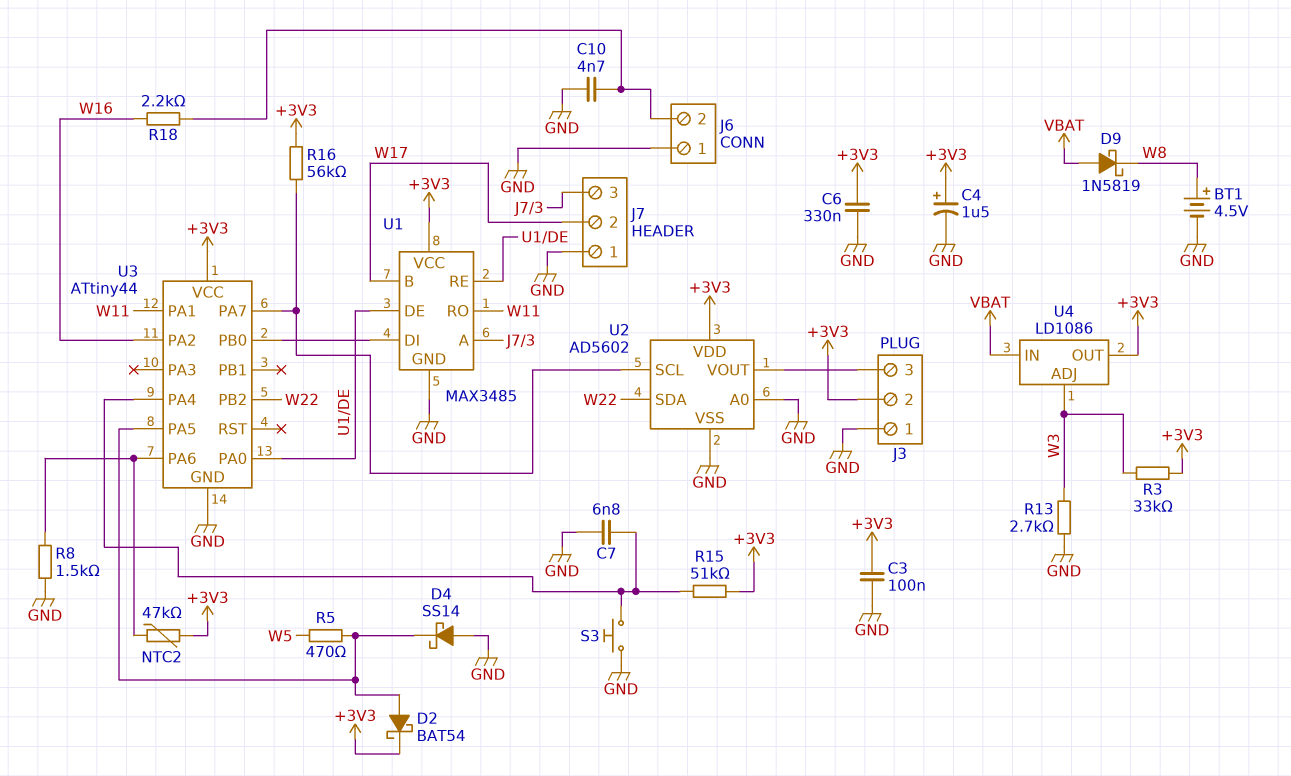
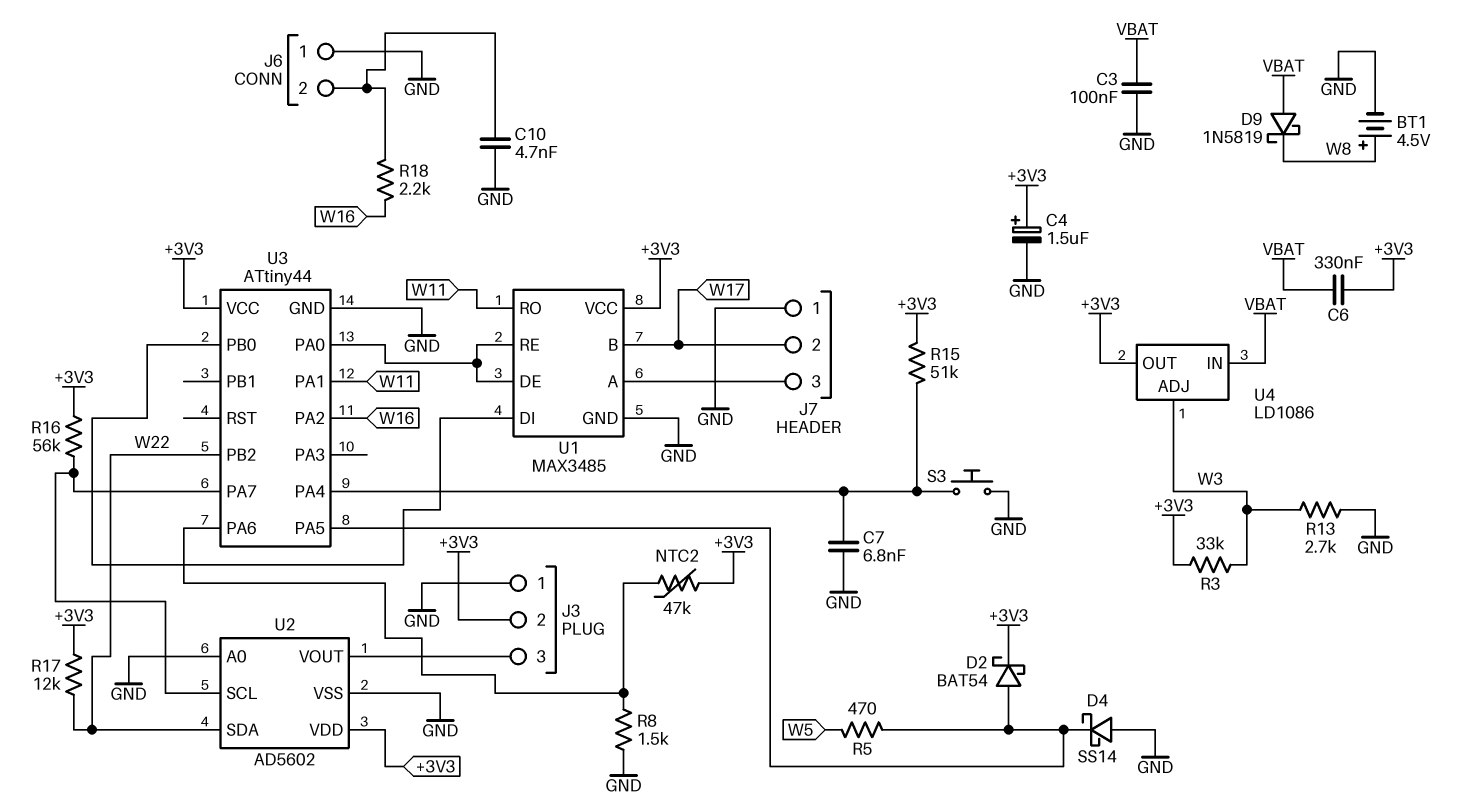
C3: 100nF (+3V3, GND) -> 100nF (GND, VBAT)
C6: 330nF (+3V3, GND) -> 330nF (+3V3, VBAT)
R17: none -> 12k (+3V3, W22)

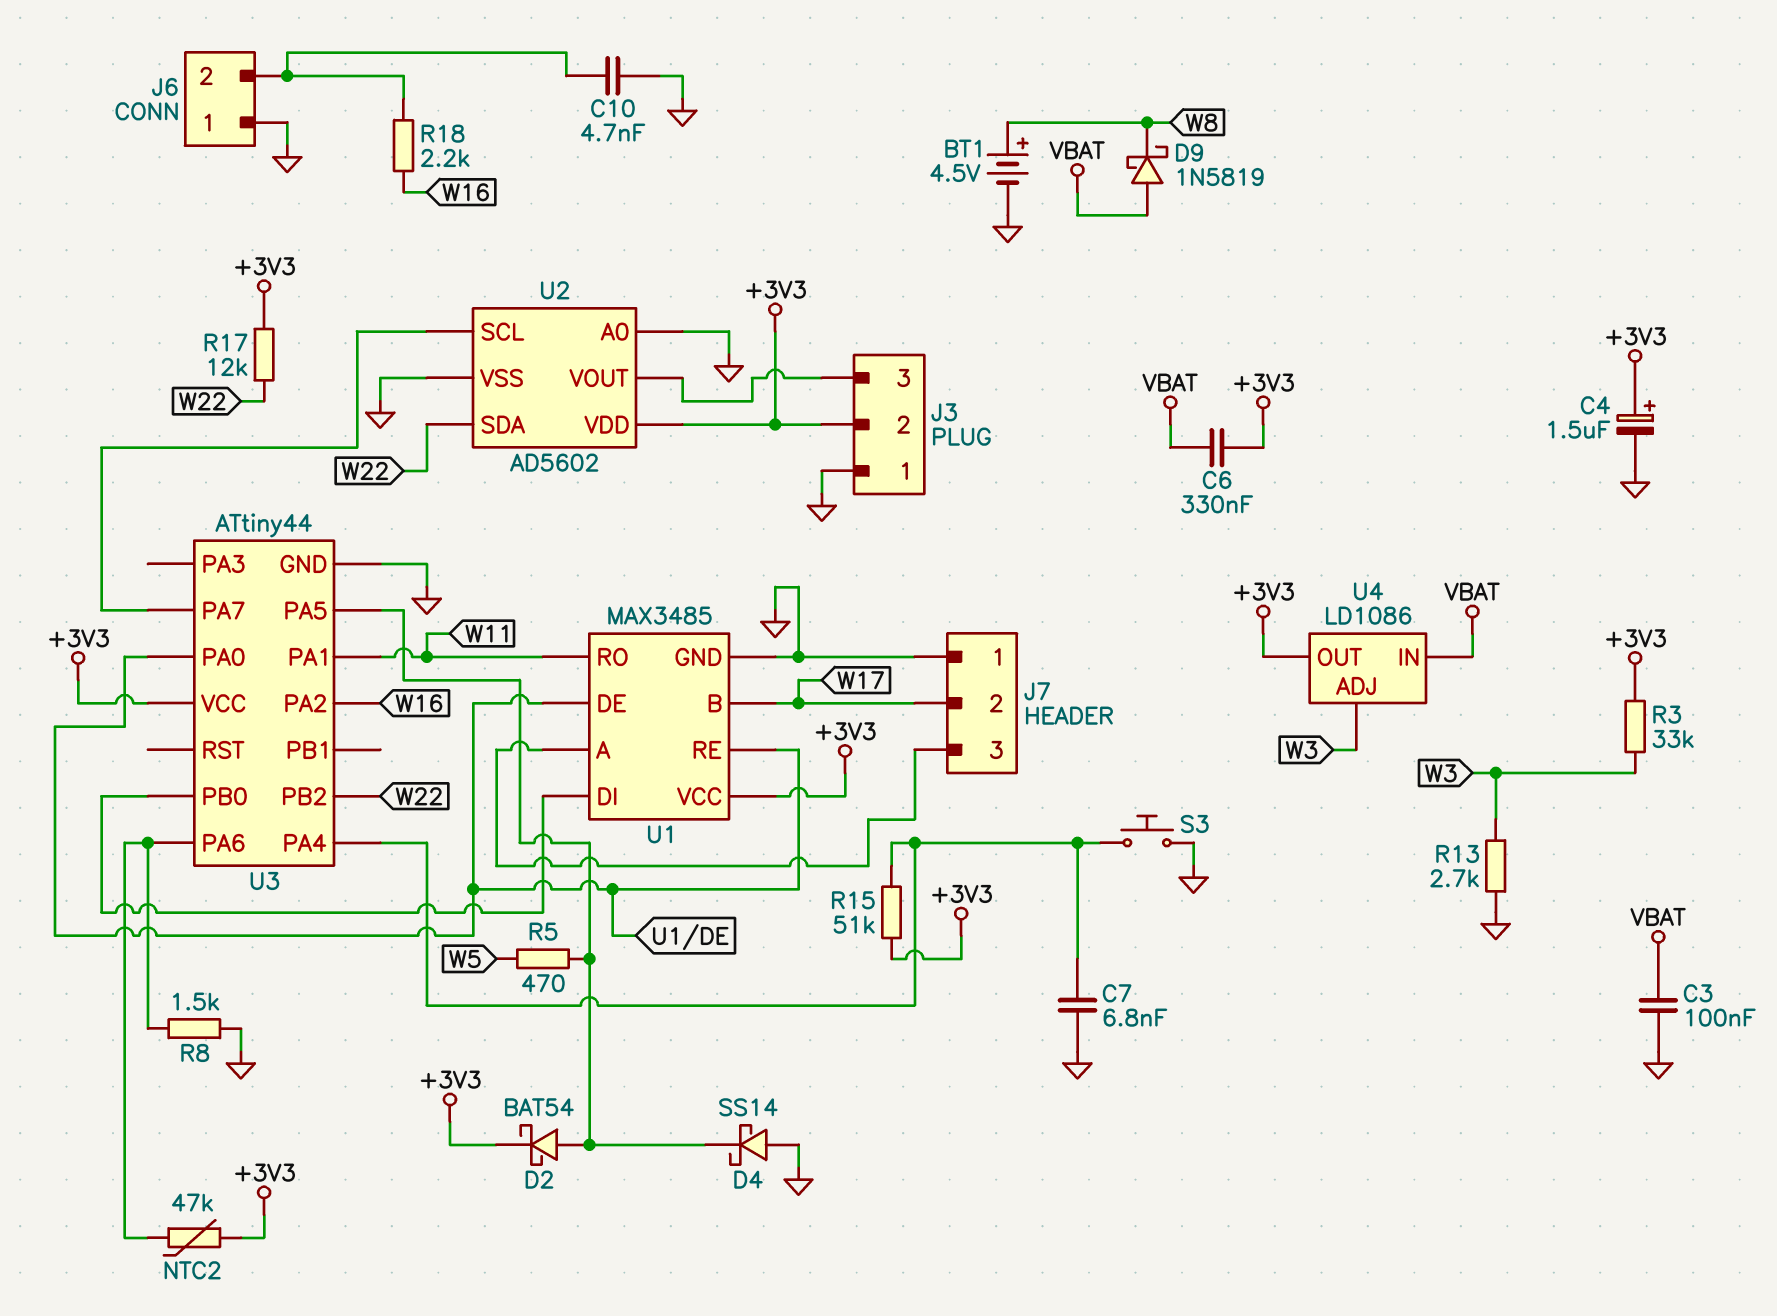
R16: 56k (+3V3, U2/SCL) -> none

